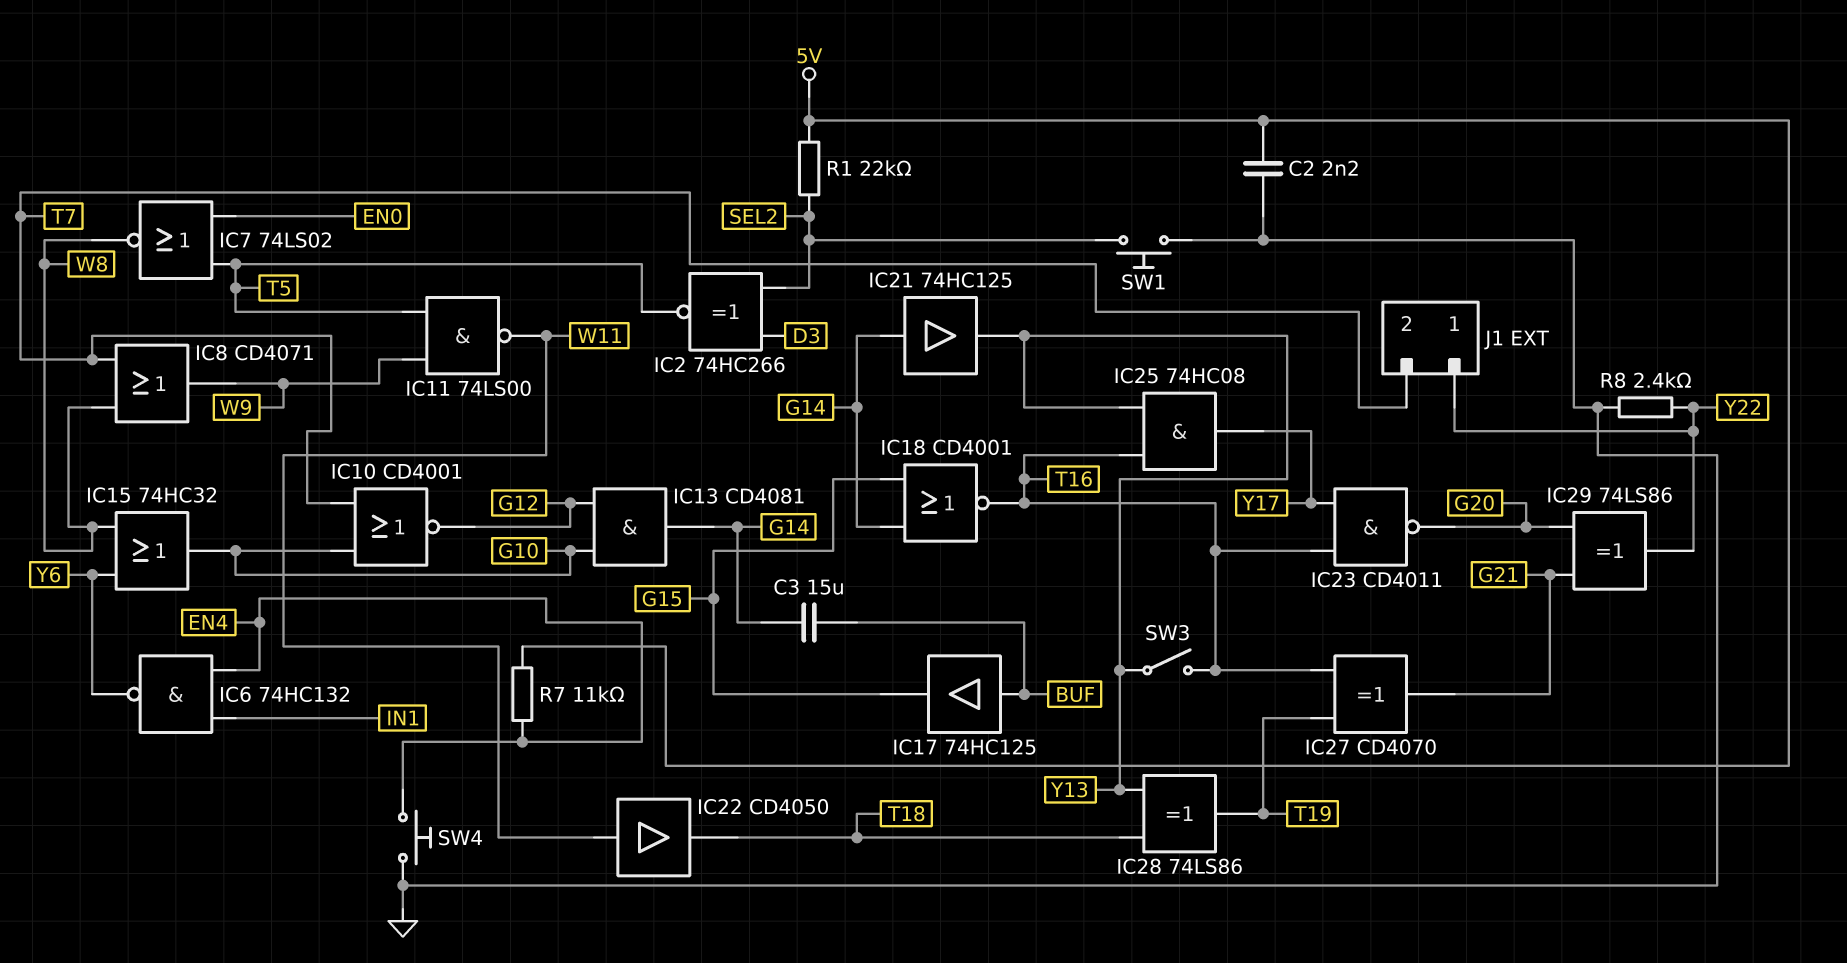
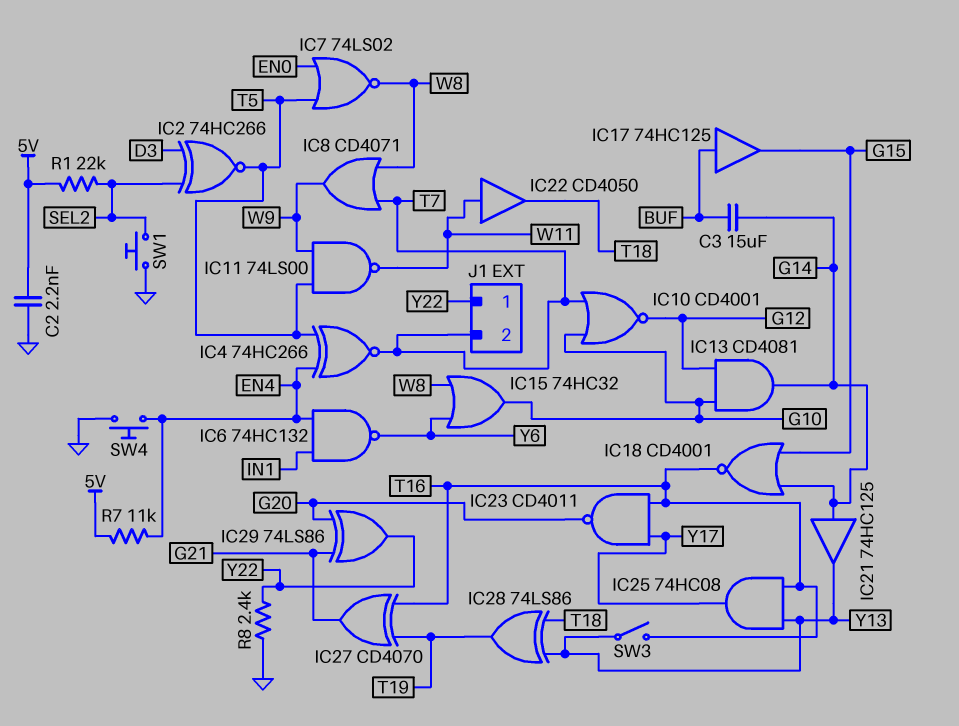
IC4: none -> XNOR 74HC266 (in EN4, in T5, out T7)

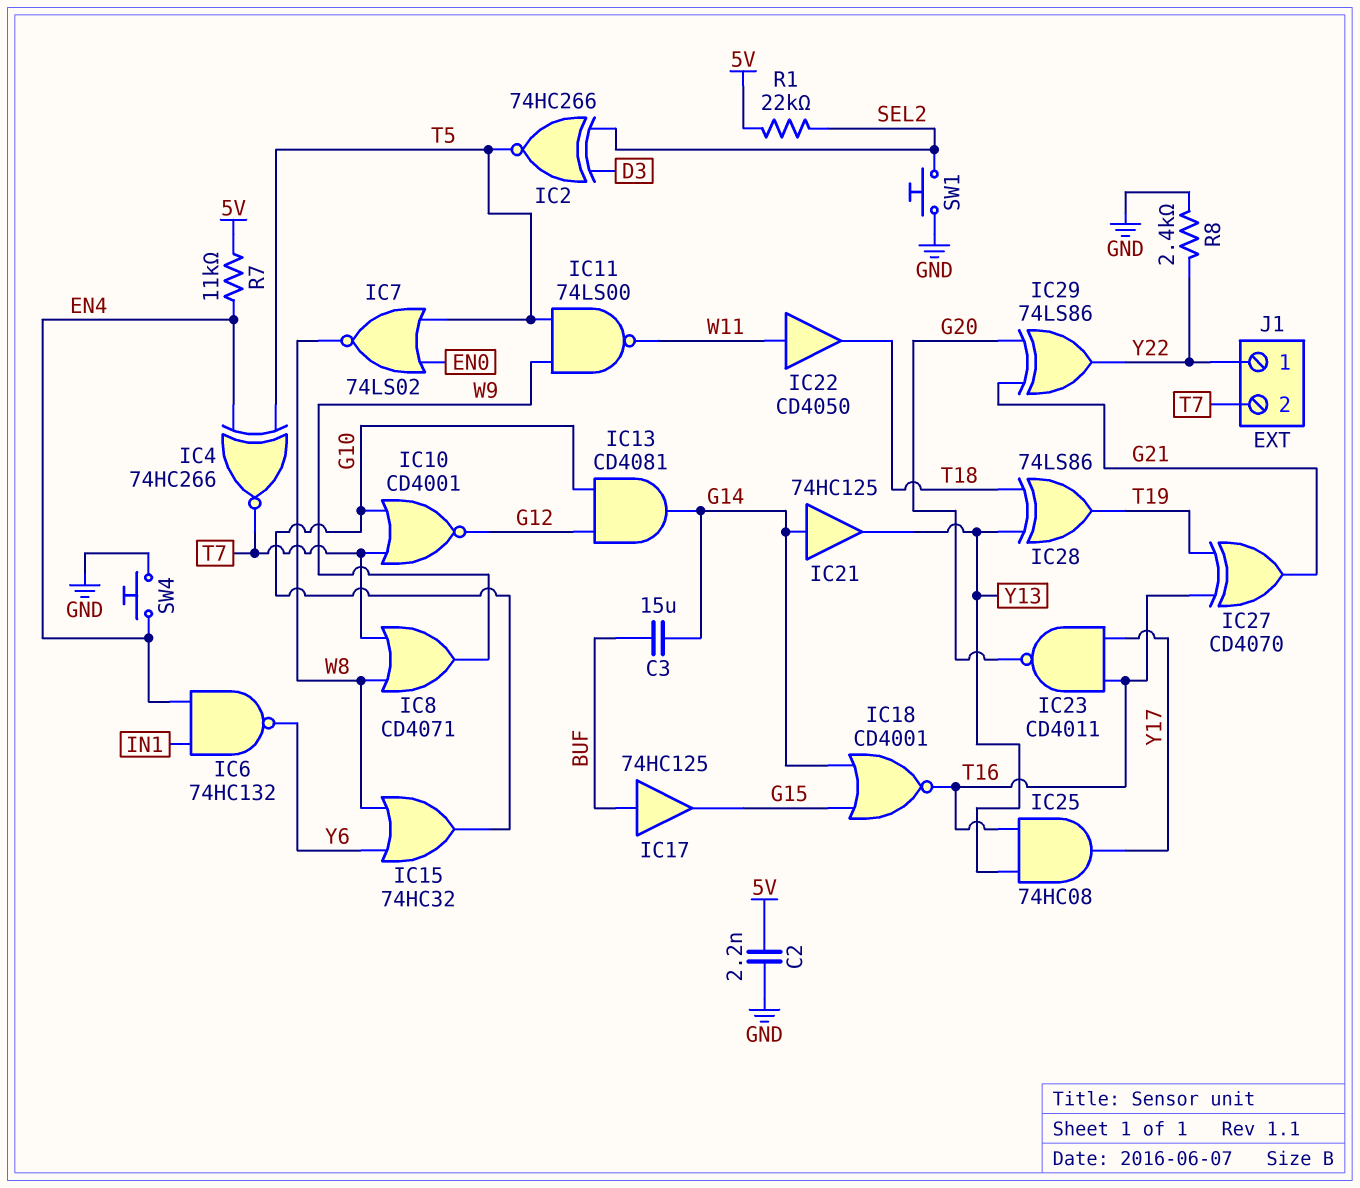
SW3: switch (T16, Y13) -> none

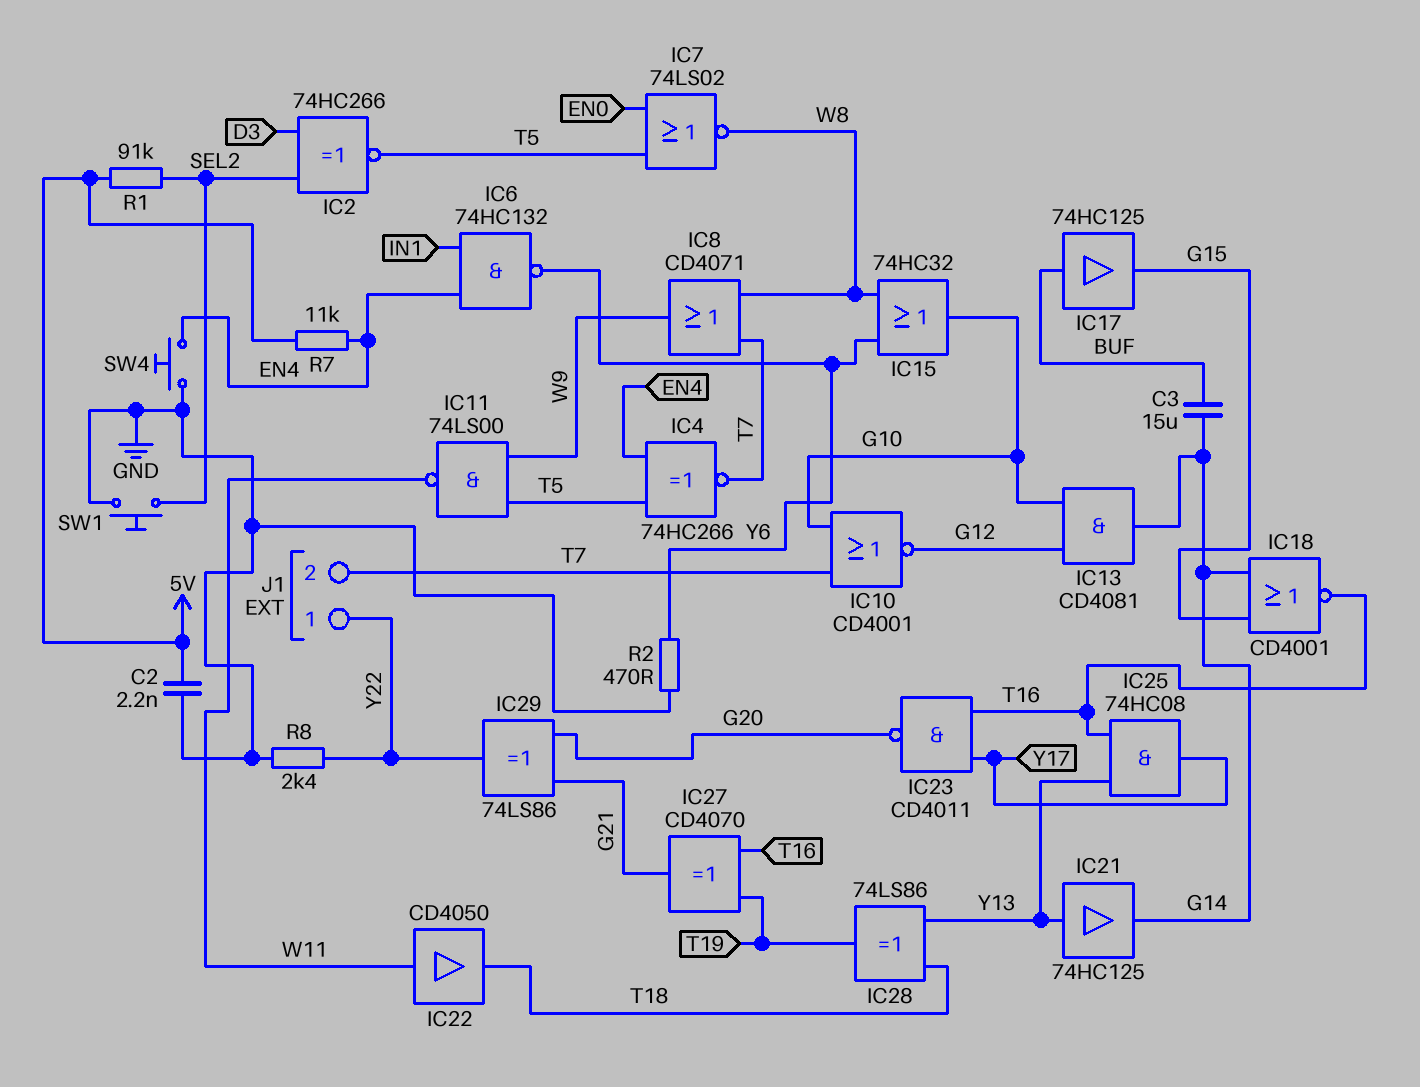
IC21: buffer 74HC125 (in G14, out Y13) -> buffer 74HC125 (in Y13, out G14)
R1: 22k (5V, SEL2) -> 91k (5V, SEL2)
R2: none -> 470 (GND, Y6)

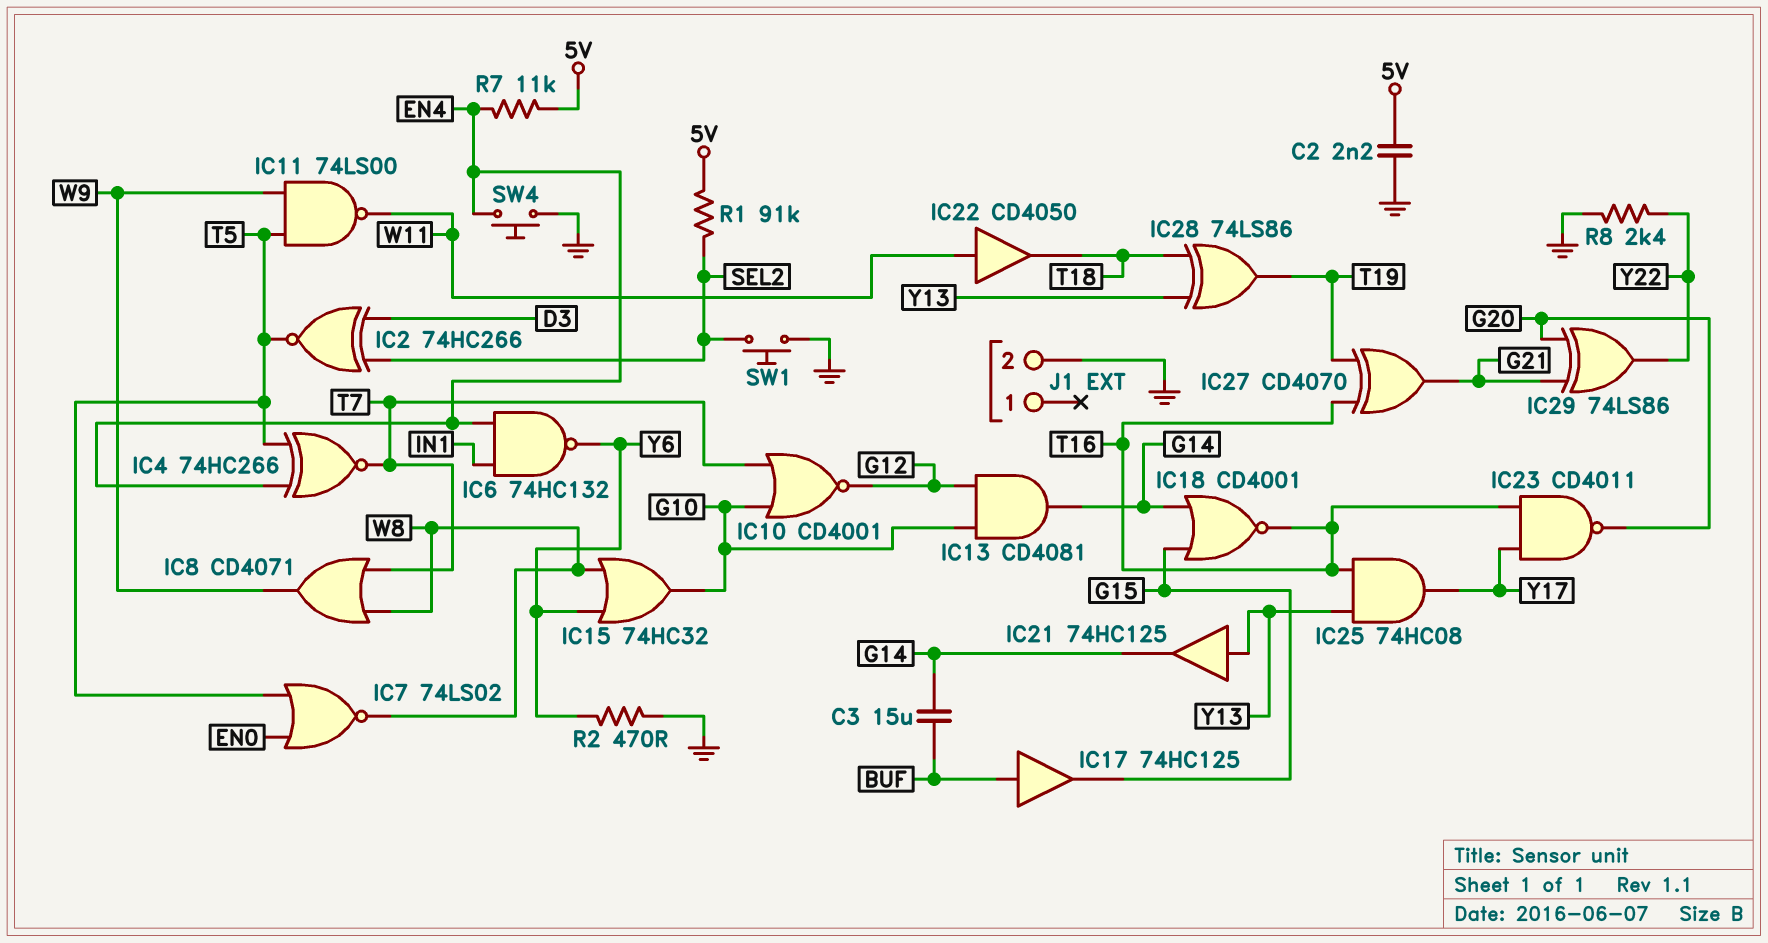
J1 pin 1: Y22 -> none
J1 pin 2: T7 -> GND

